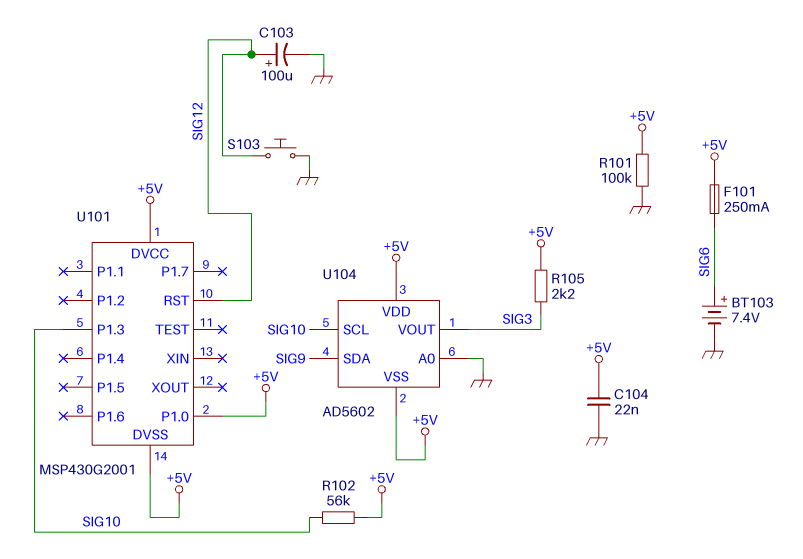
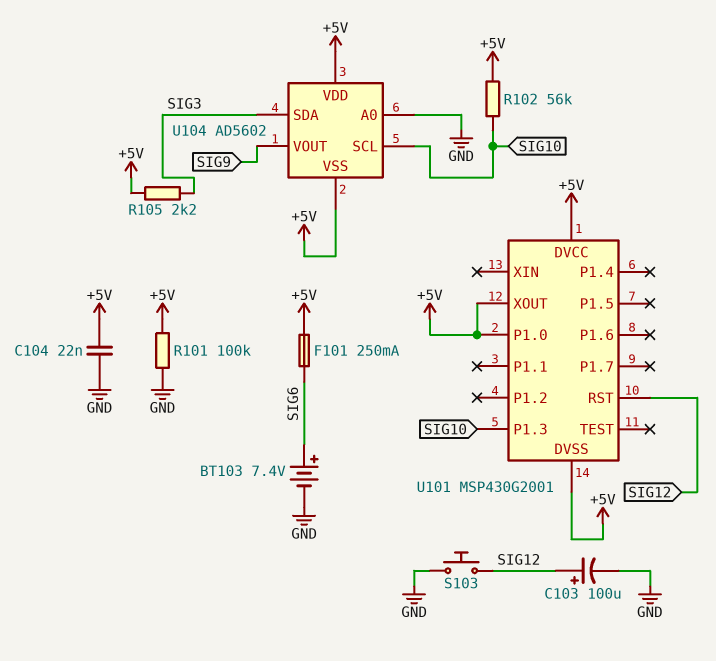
U101 pin XOUT: none -> +5V
U104 pin SDA: SIG9 -> SIG3
U104 pin VOUT: SIG3 -> SIG9

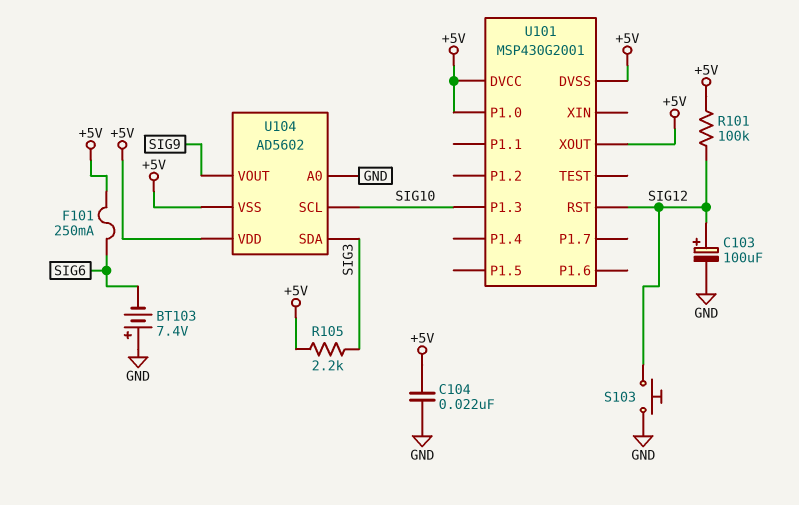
BT103: 7.4V (plus SIG6, minus GND) -> 7.4V (plus GND, minus SIG6)
R101: 100k (+5V, GND) -> 100k (+5V, SIG12)
R102: 56k (+5V, SIG10) -> none

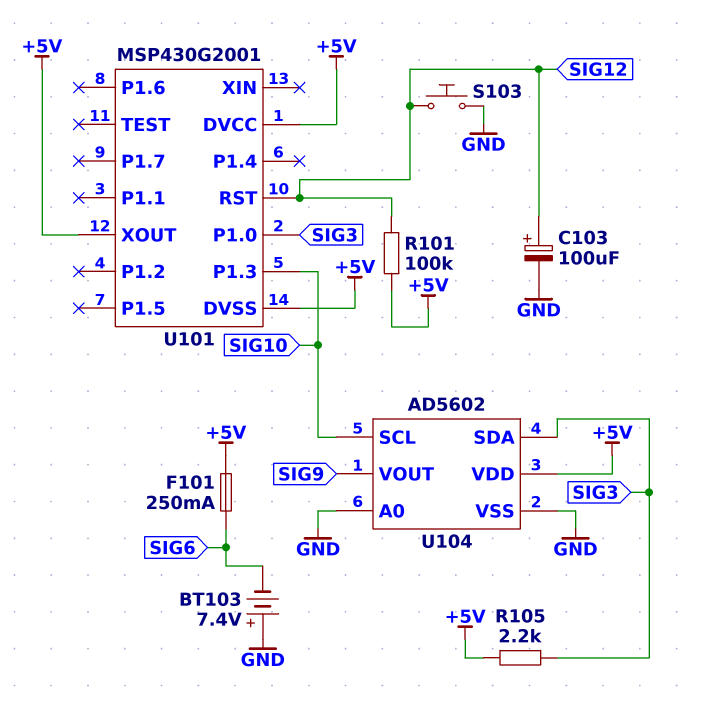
C104: 22nF (+5V, GND) -> none
U101 pin P1.0: +5V -> SIG3
U104 pin VSS: +5V -> GND

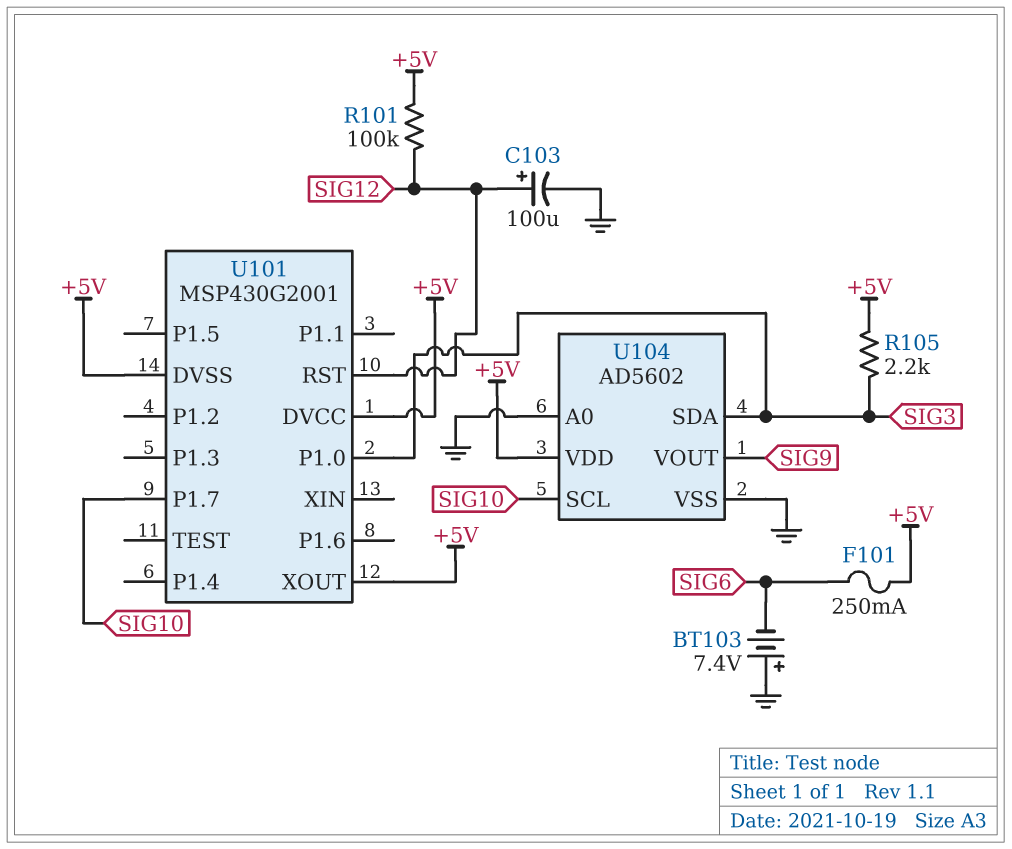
S103: button (GND, SIG12) -> none
U101 pin P1.3: SIG10 -> none
U101 pin P1.7: none -> SIG10

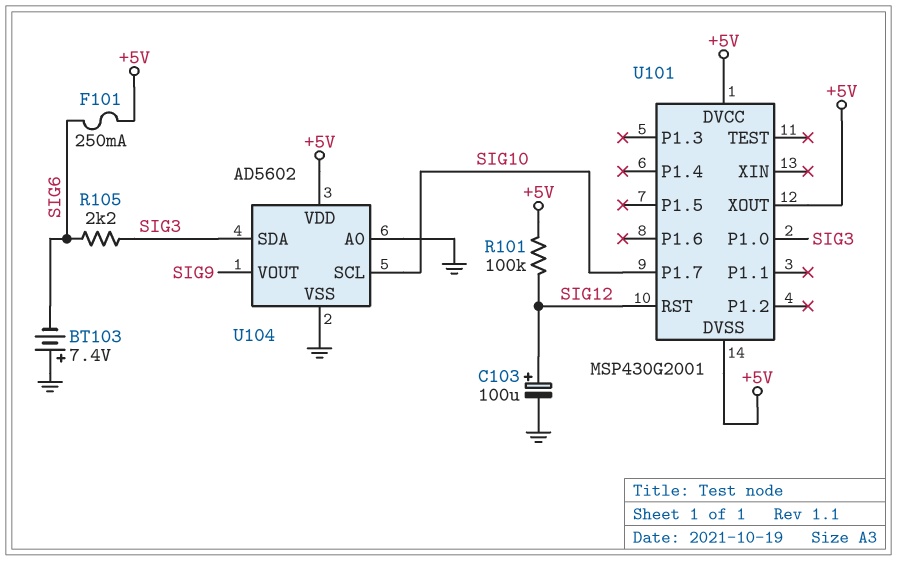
R105: 2.2k (+5V, SIG3) -> 2.2k (SIG3, SIG6)

